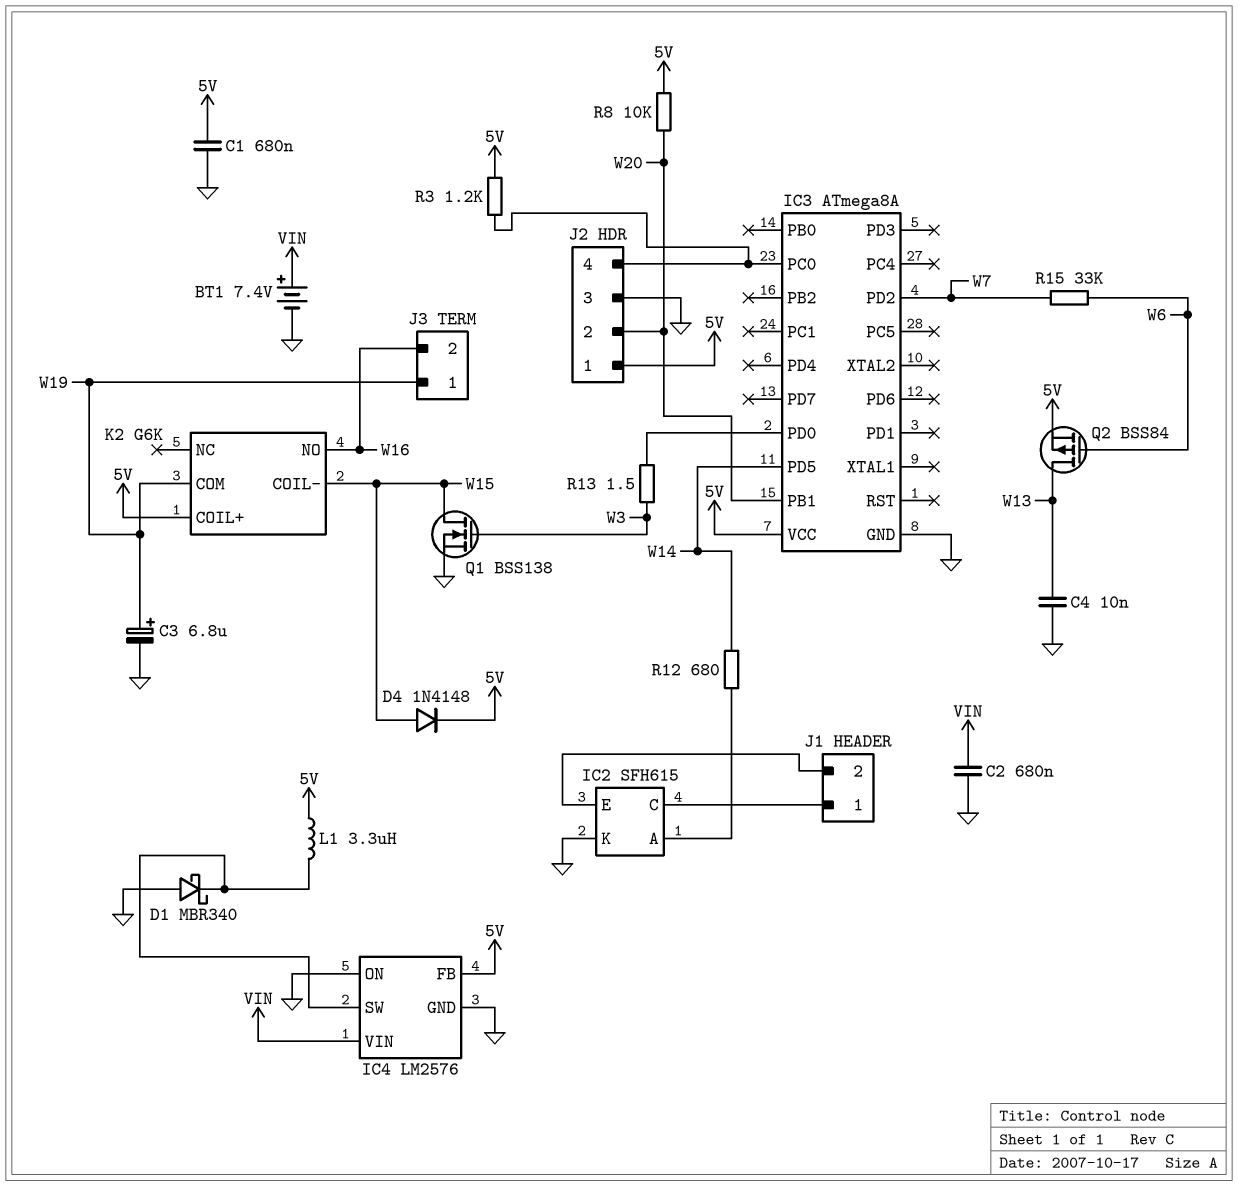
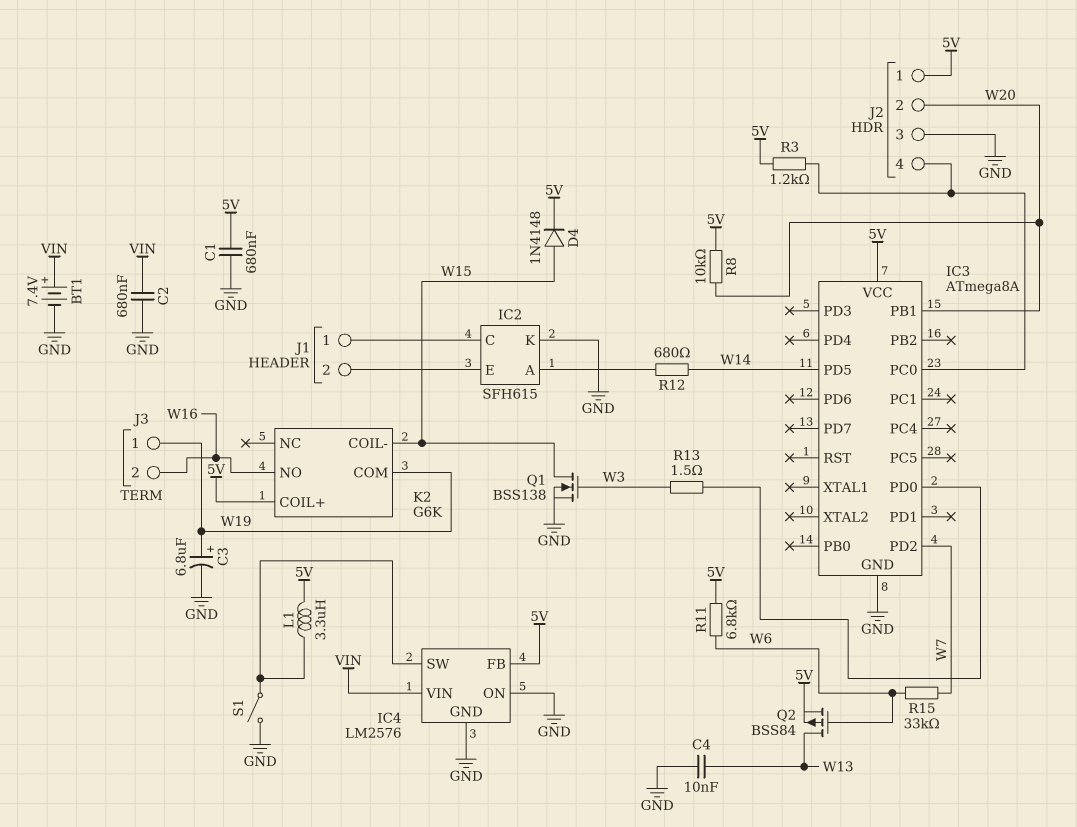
D1: schottky MBR340 (A GND, K IC4/SW) -> none
R11: none -> 6.8k (5V, W6)
S1: none -> switch (GND, IC4/SW)

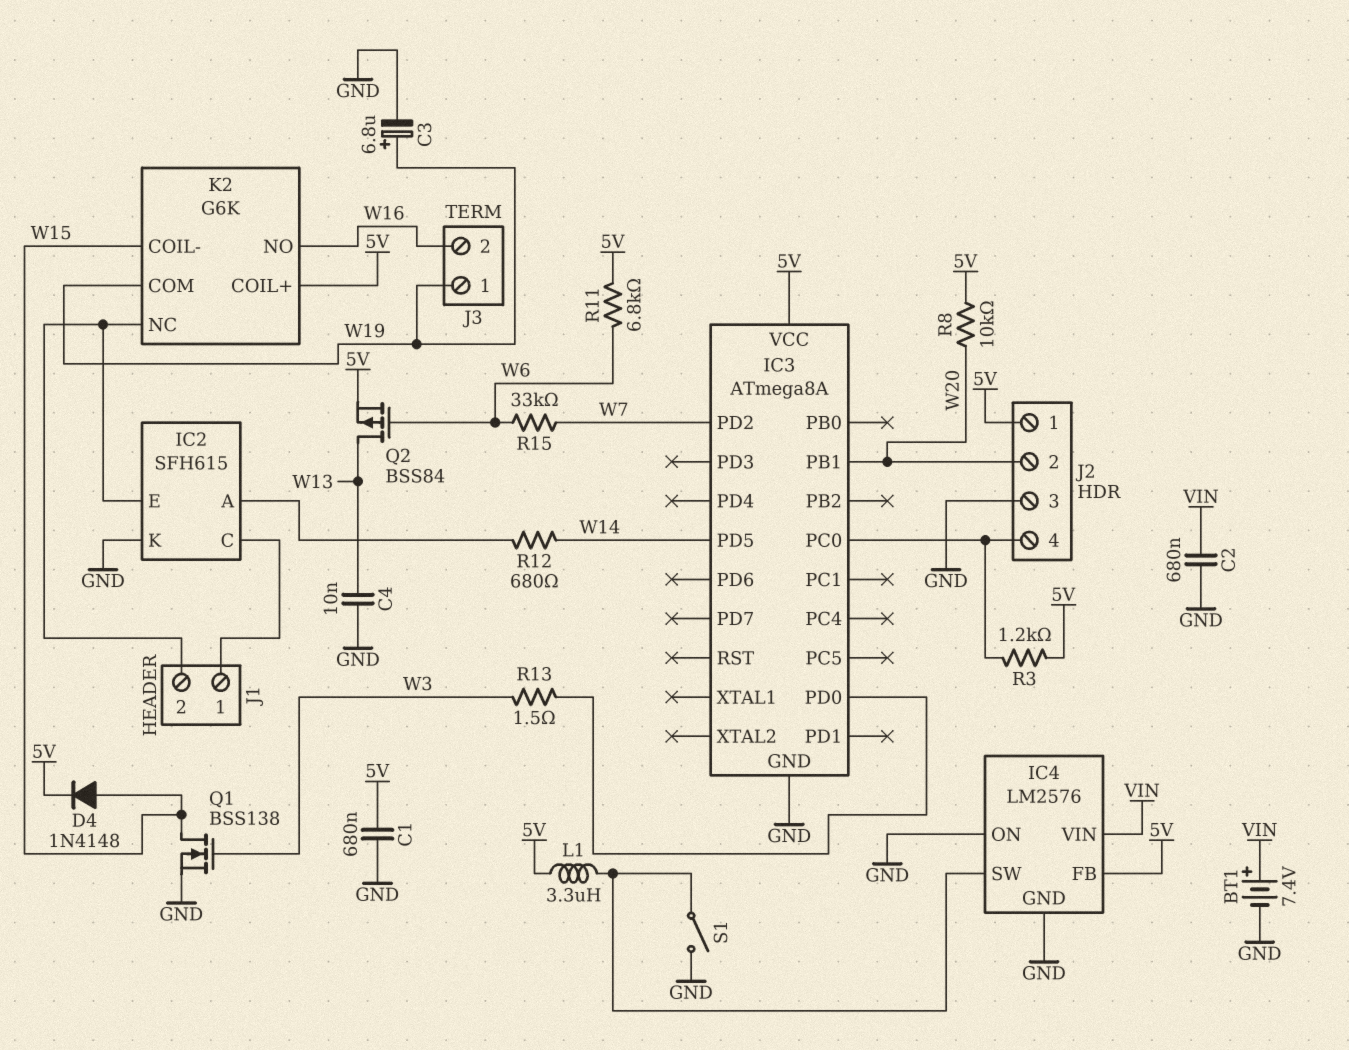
K2 pin NC: none -> IC2/E

